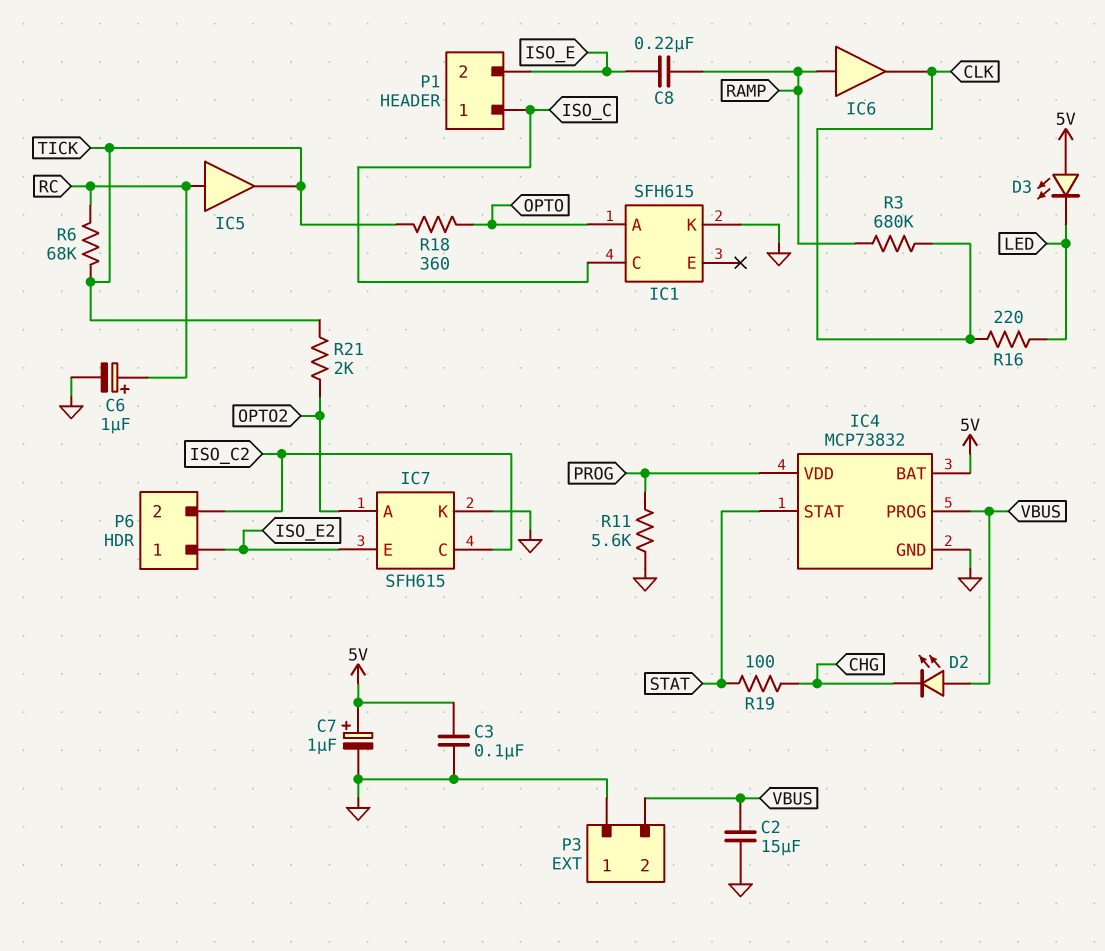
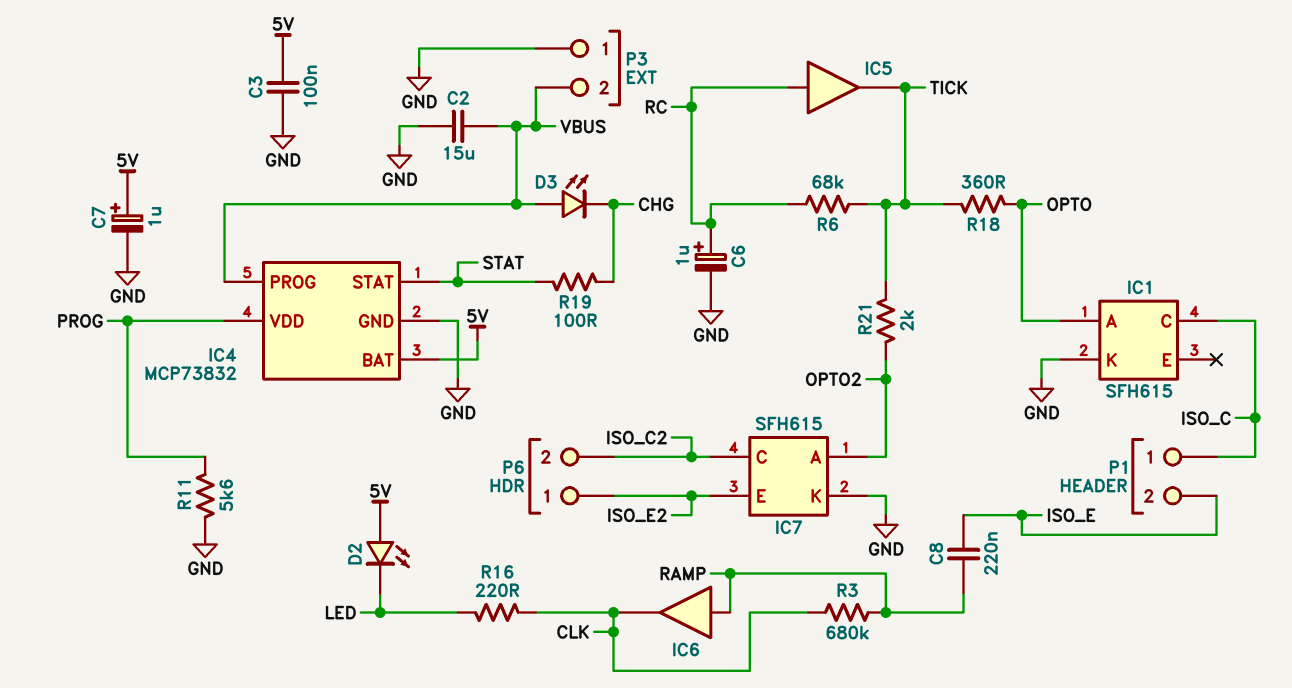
D2: LED (A VBUS, K CHG) -> LED (A 5V, K LED)
D3: LED (A 5V, K LED) -> LED (A VBUS, K CHG)

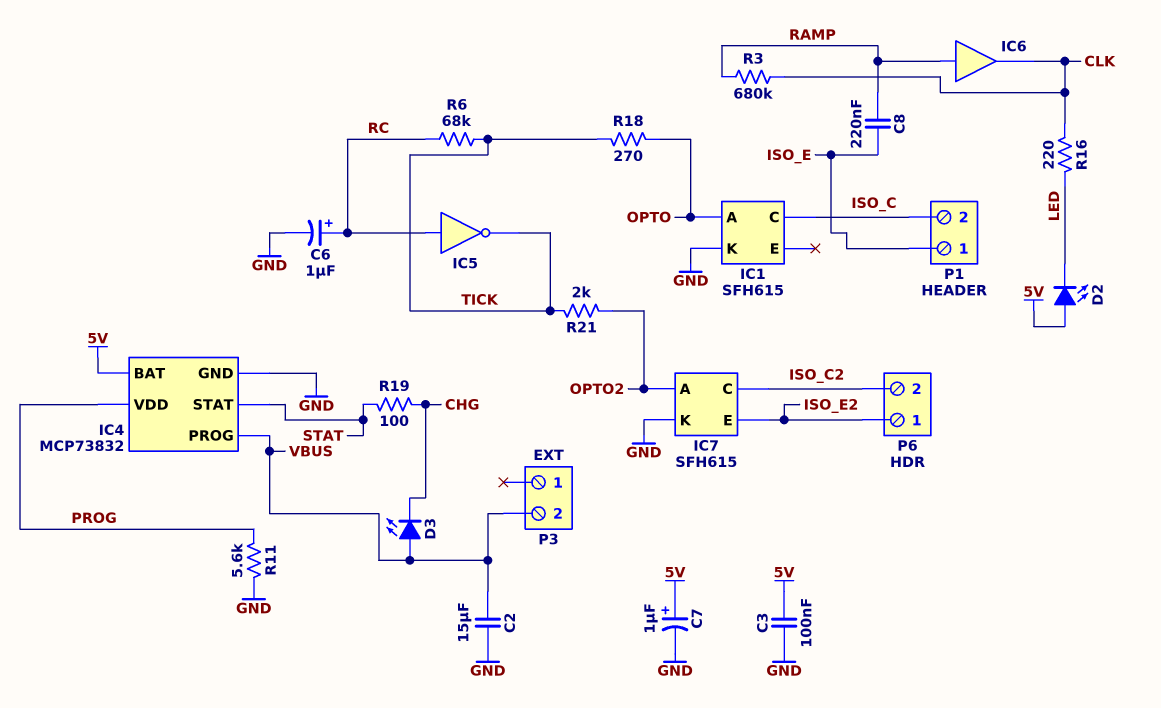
IC5: buffer (in RC, out TICK) -> NOT (in RC, out TICK)
P1 pin 1: ISO_C -> ISO_E
P1 pin 2: ISO_E -> ISO_C
P3 pin 1: GND -> none
R18: 360 (OPTO, TICK) -> 270 (OPTO, TICK)

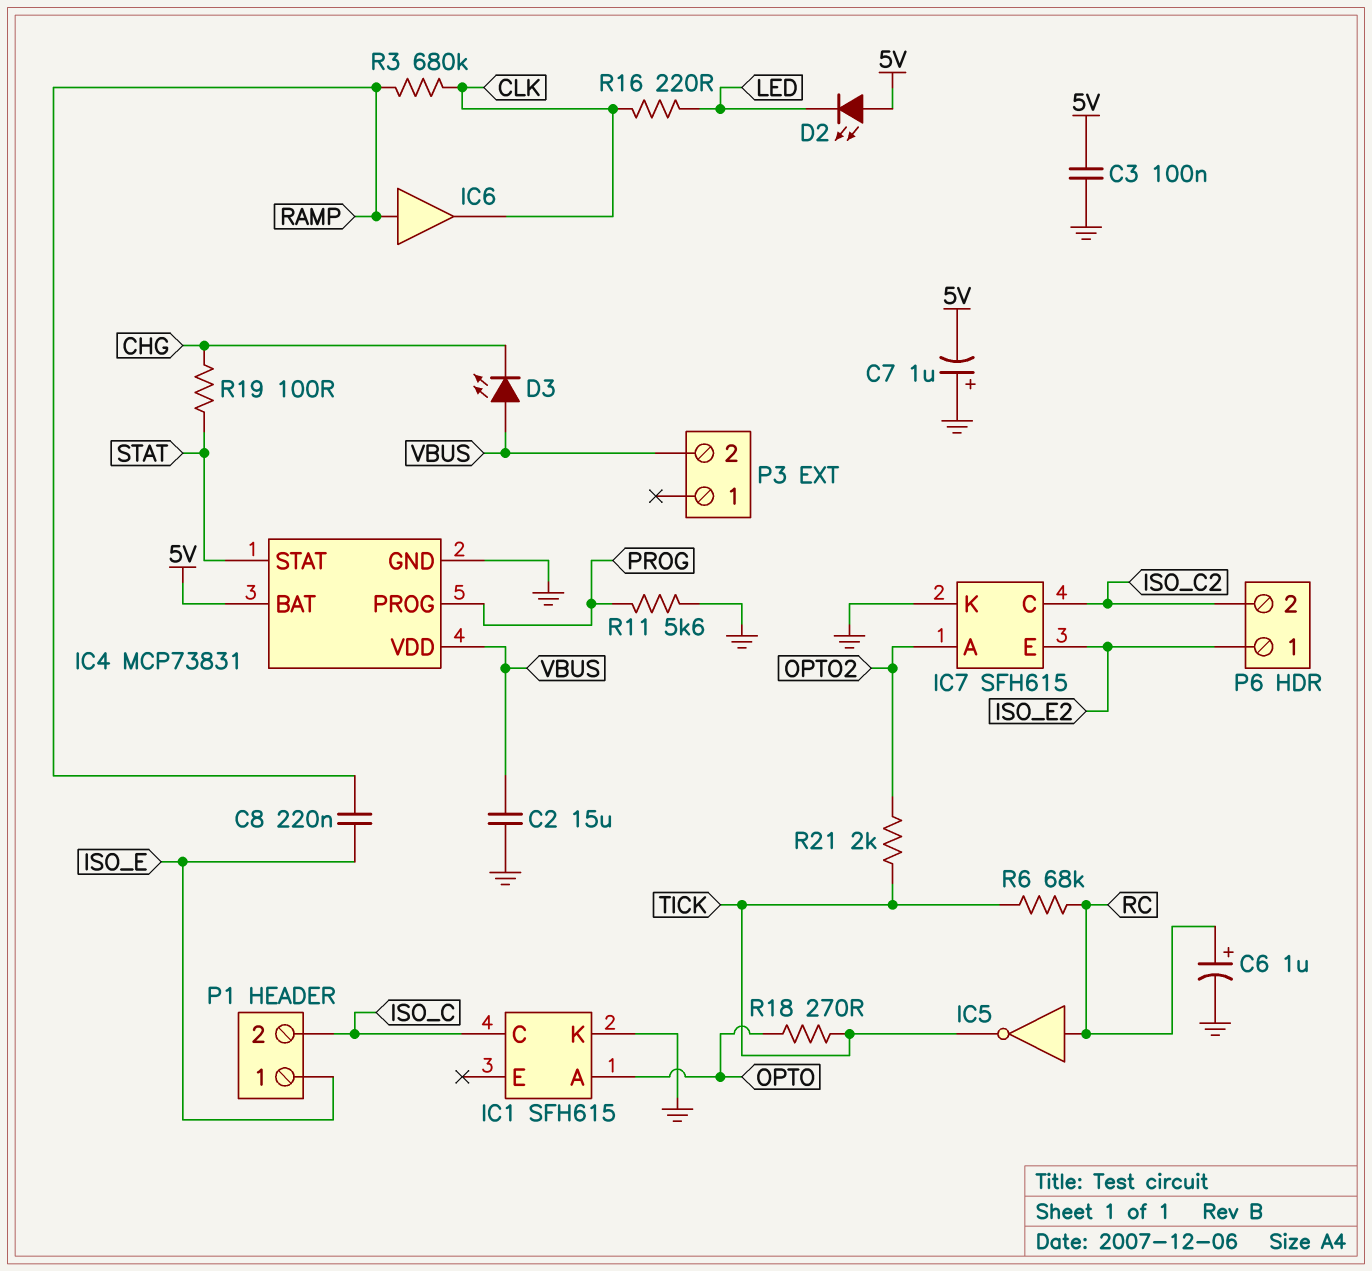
C7: 1uF (plus 5V, minus GND) -> 1uF (plus GND, minus 5V)
IC4: MCP73832 -> MCP73831
IC4 pin PROG: VBUS -> PROG
IC4 pin VDD: PROG -> VBUS

